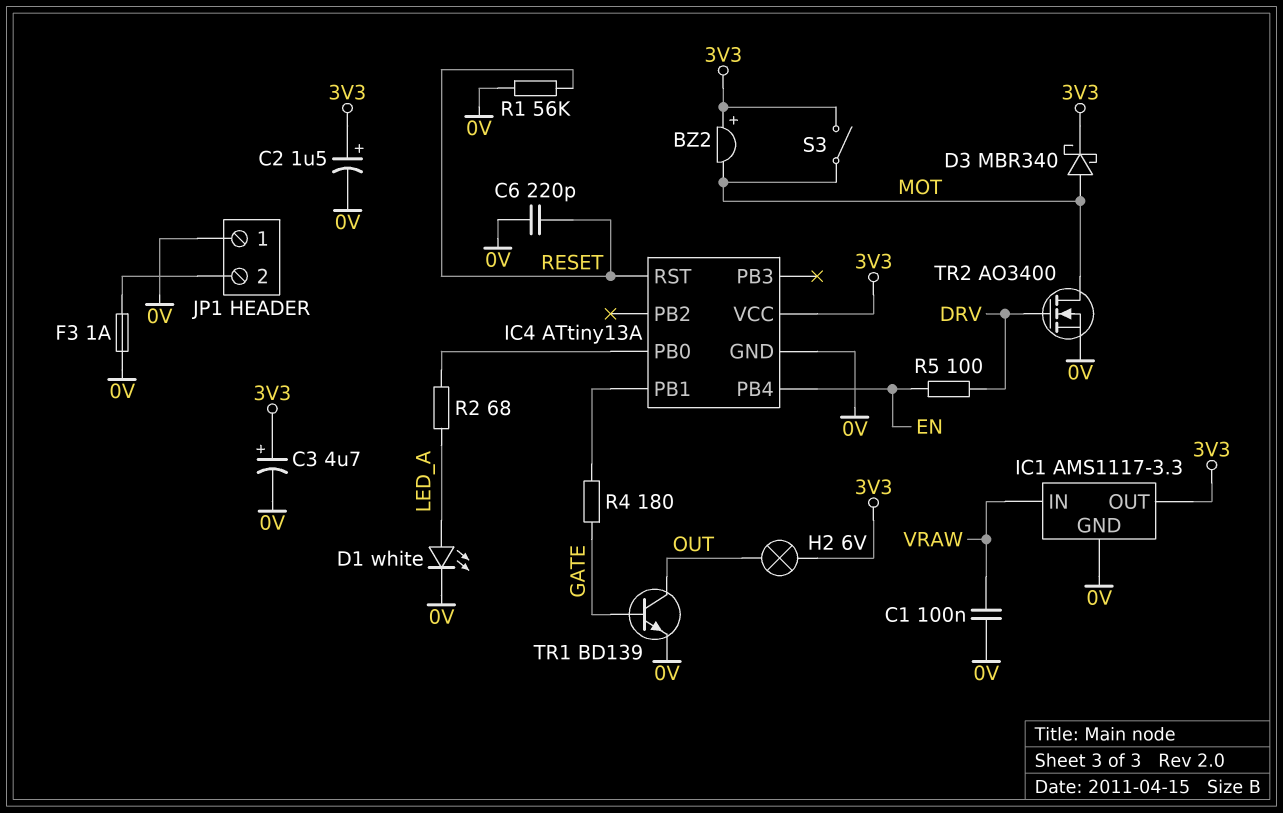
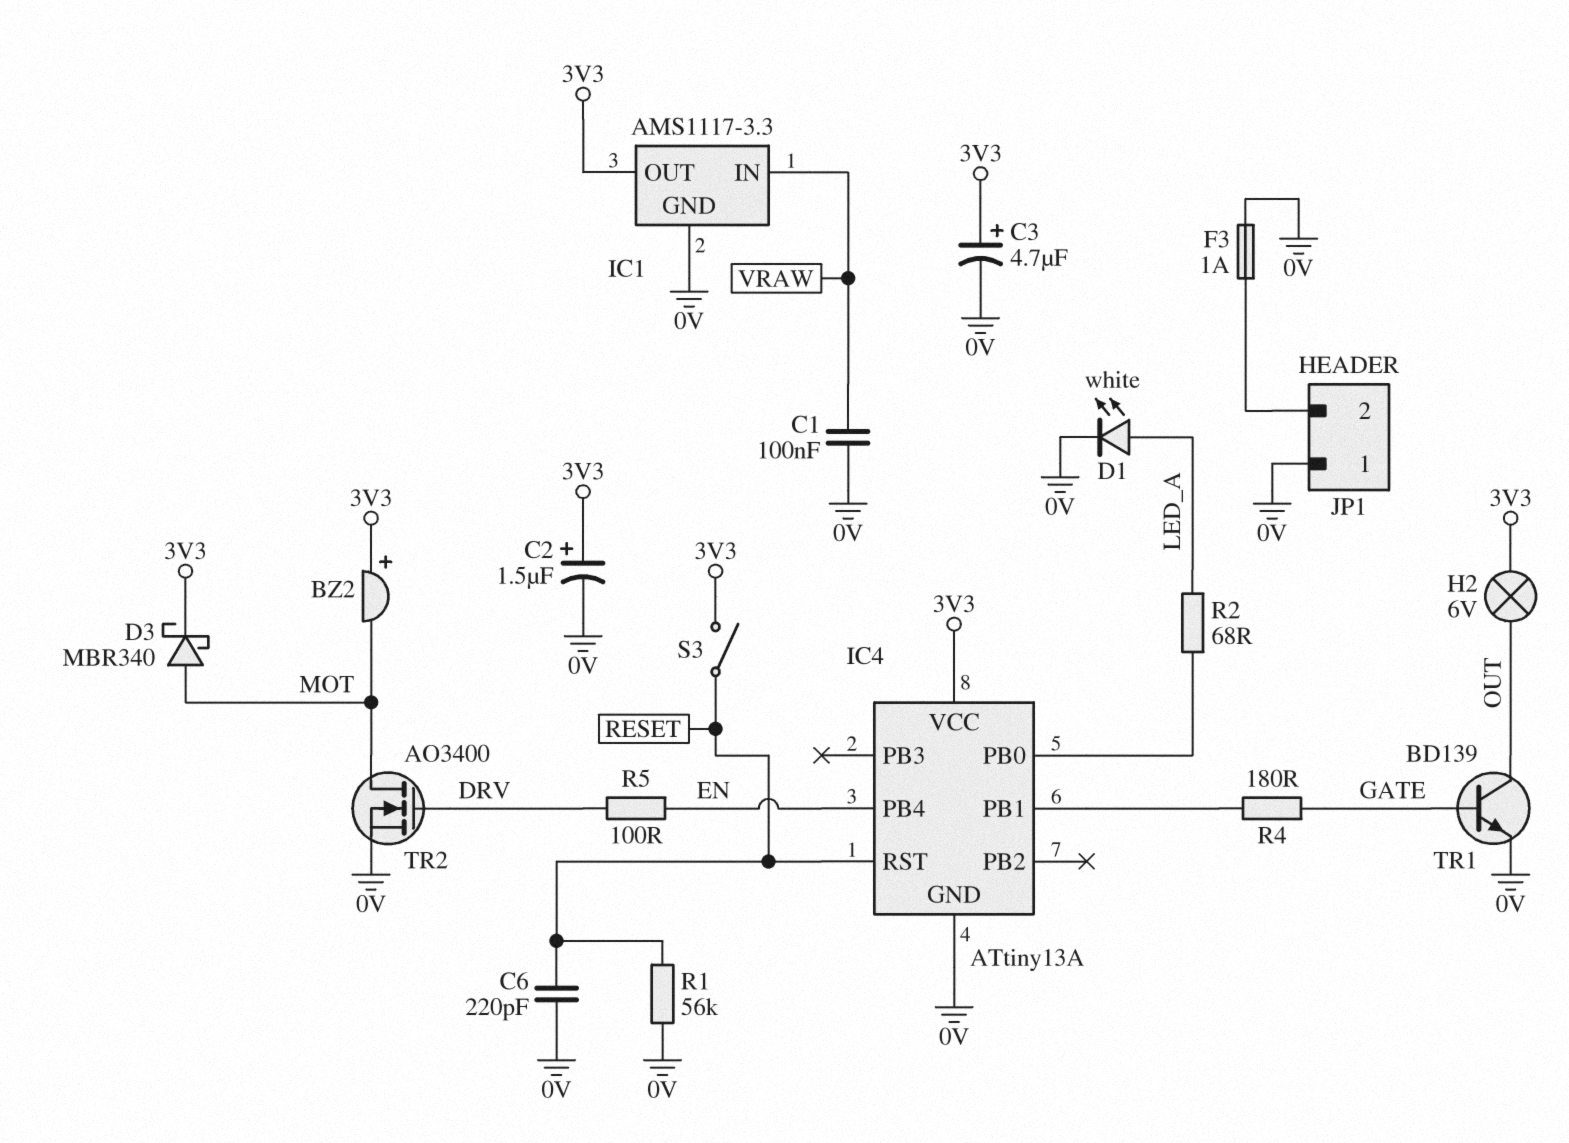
S3: switch (3V3, MOT) -> switch (3V3, RESET)

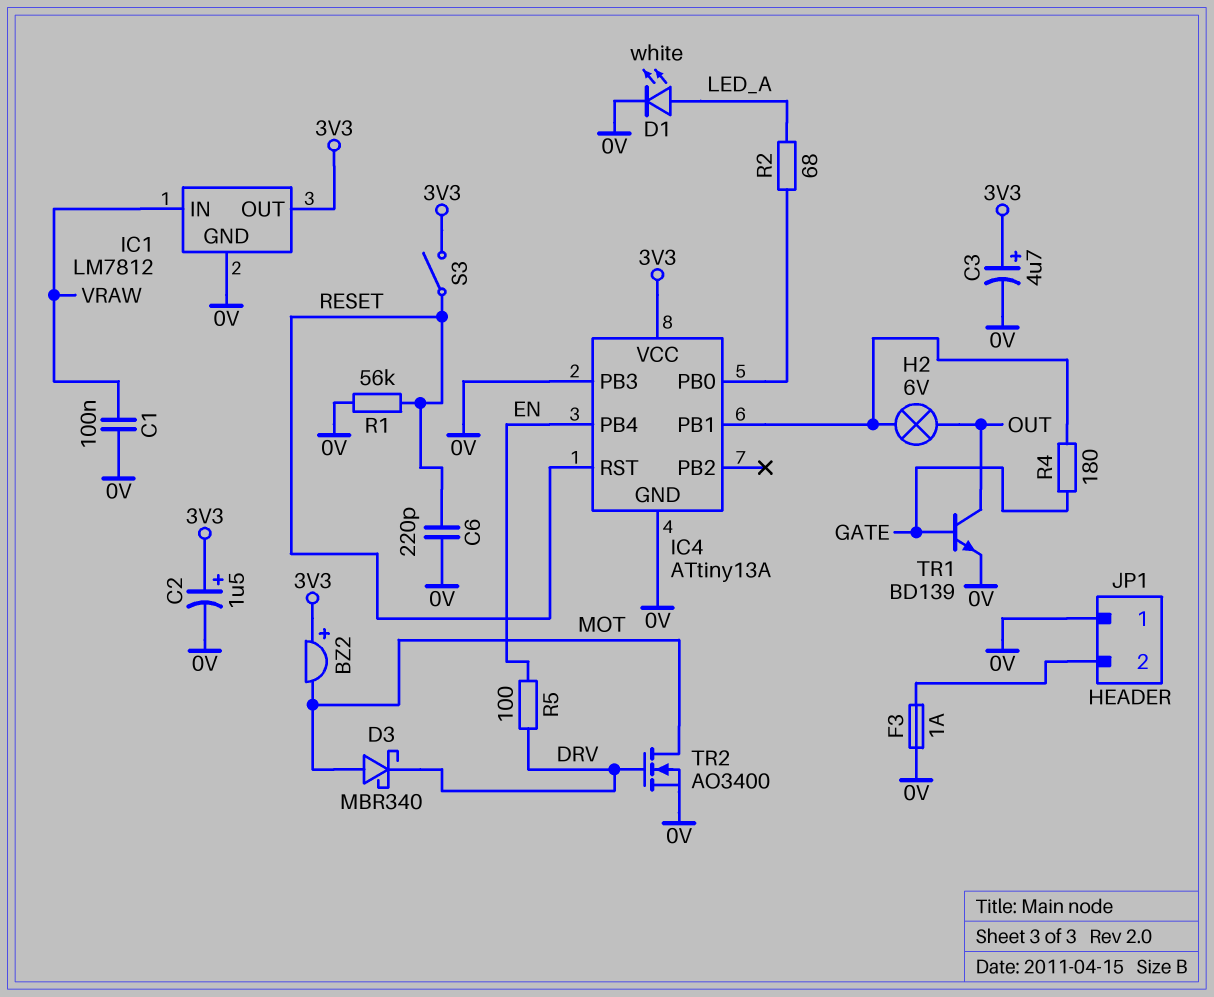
D3: schottky MBR340 (A MOT, K 3V3) -> schottky MBR340 (A MOT, K DRV)
H2: lamp 6V (3V3, OUT) -> lamp 6V (IC4/PB1, OUT)
IC1: AMS1117-3.3 -> LM7812
IC4 pin PB3: none -> 0V

